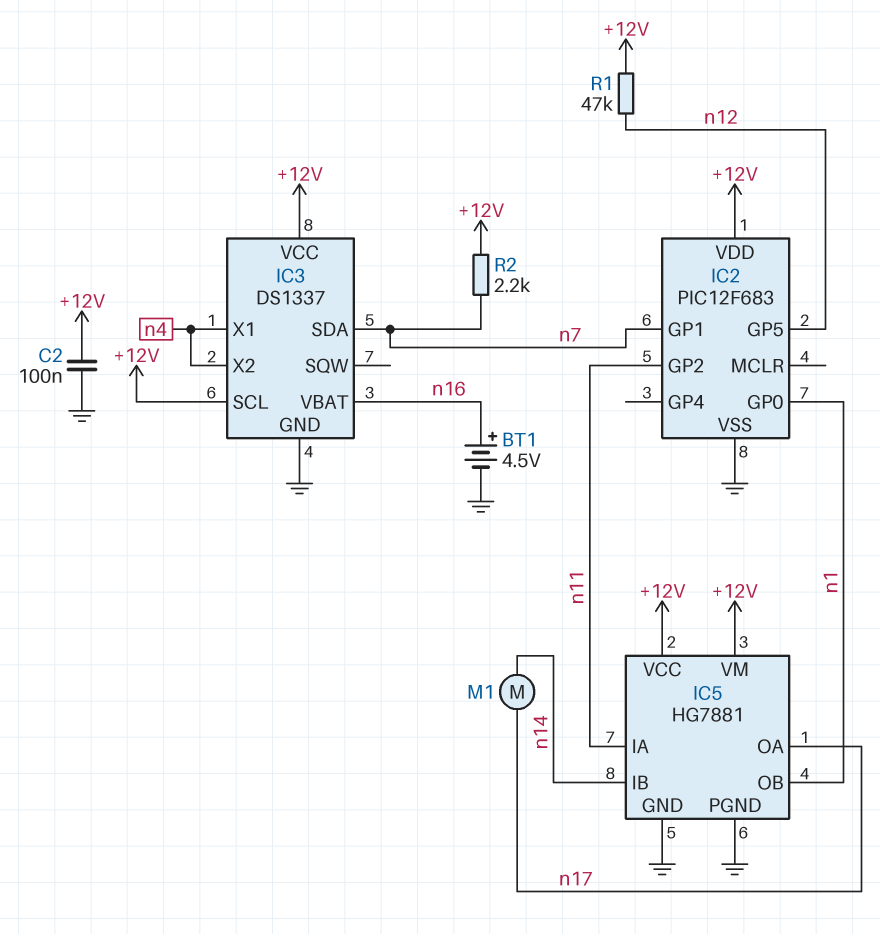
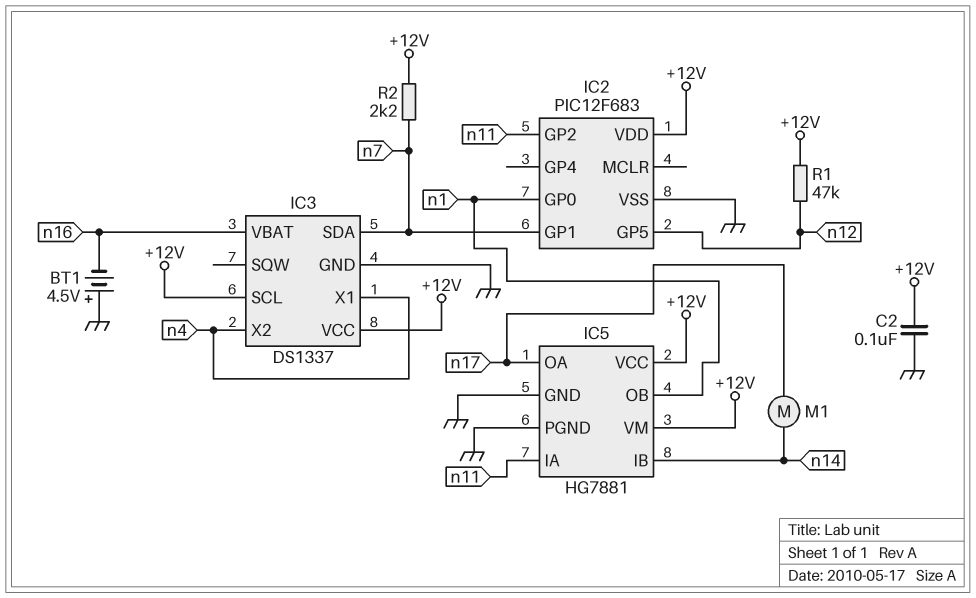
BT1: 4.5V (plus n16, minus GND) -> 4.5V (plus GND, minus n16)

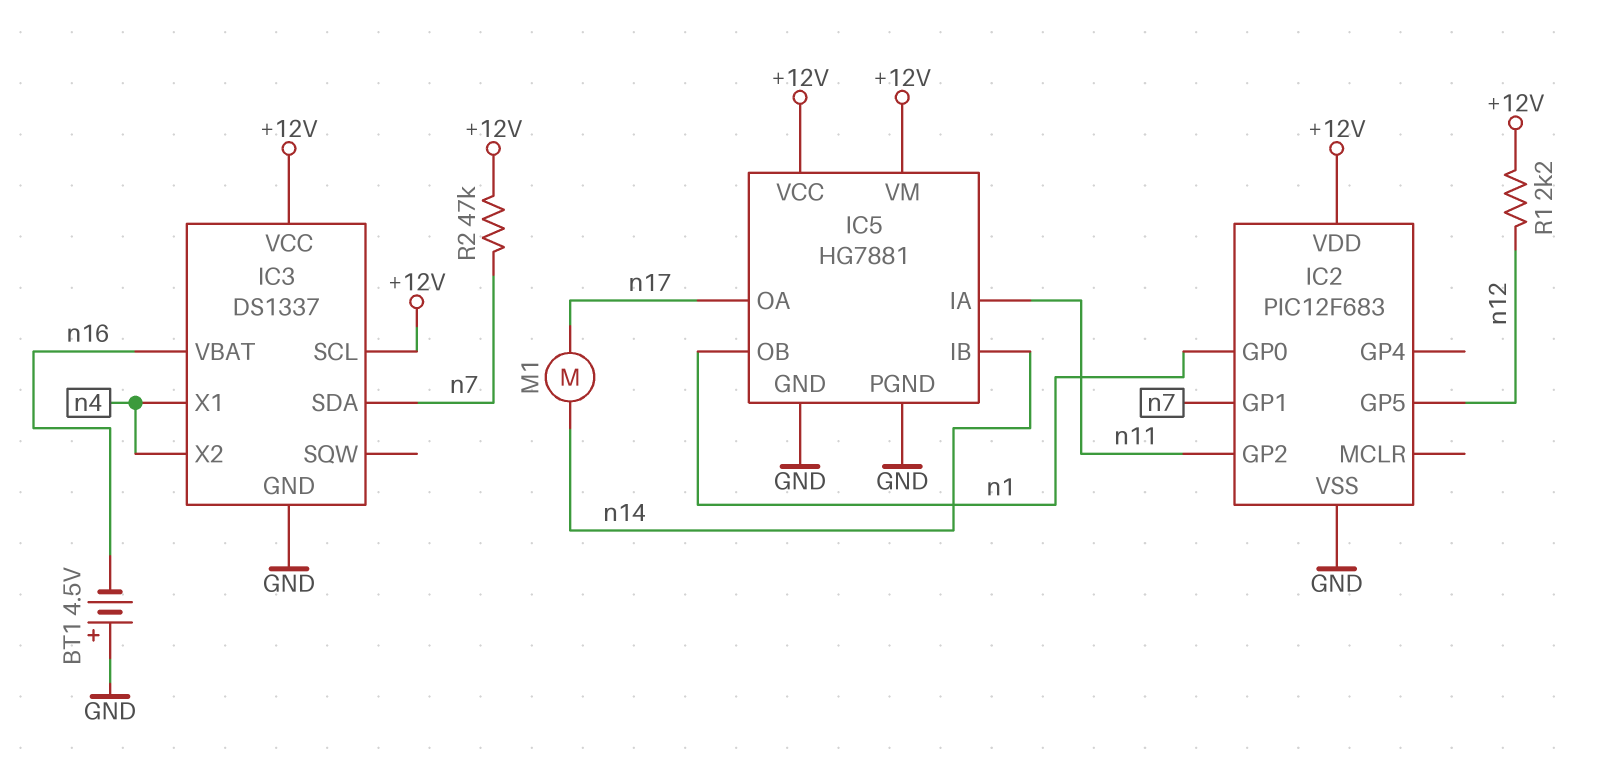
C2: 100nF (+12V, GND) -> none
R1: 47k (+12V, n12) -> 2.2k (+12V, n12)
R2: 2.2k (+12V, n7) -> 47k (+12V, n7)

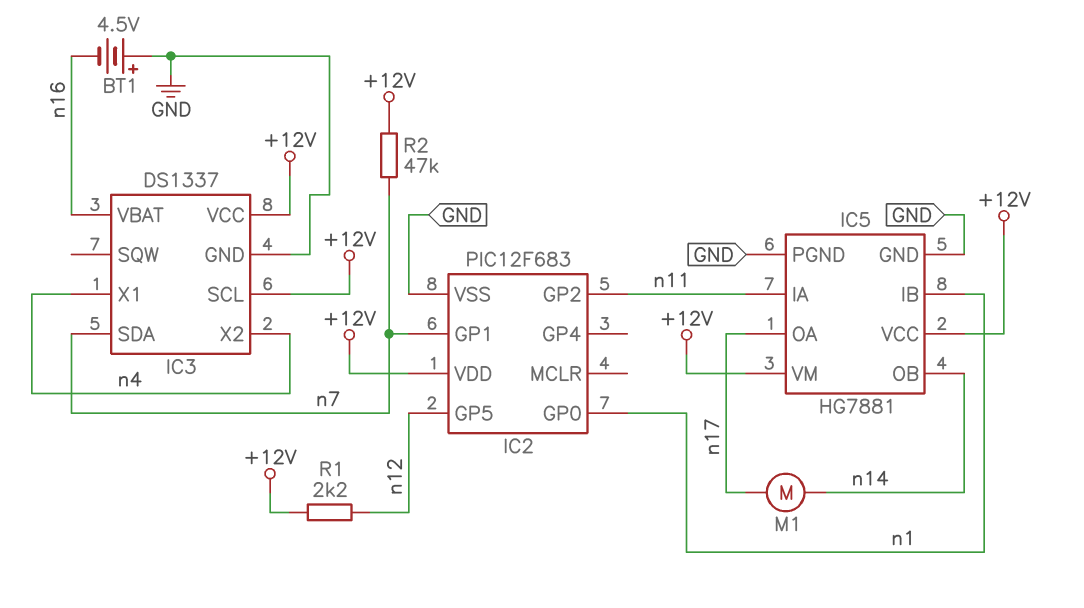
IC5 pin IB: n14 -> n1
IC5 pin OB: n1 -> n14

